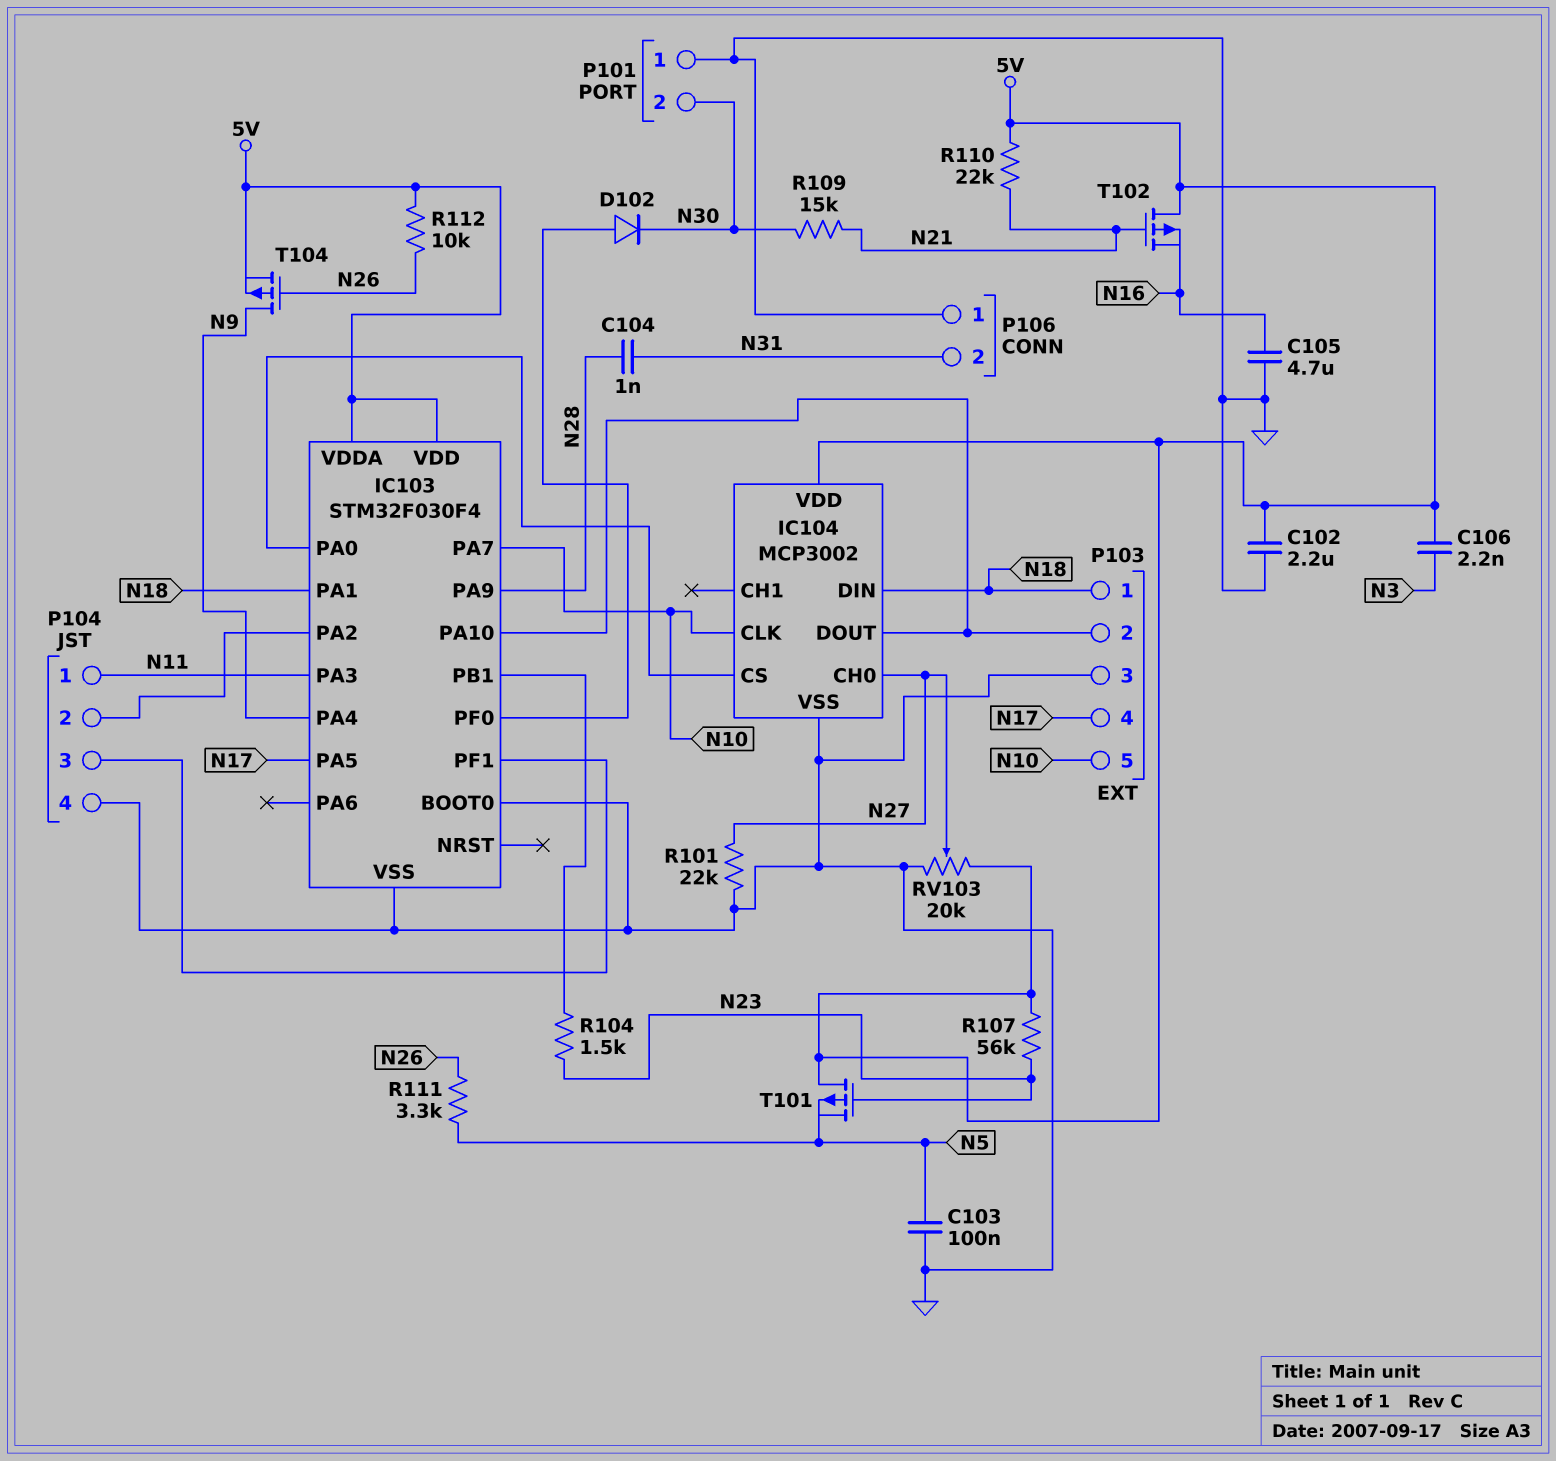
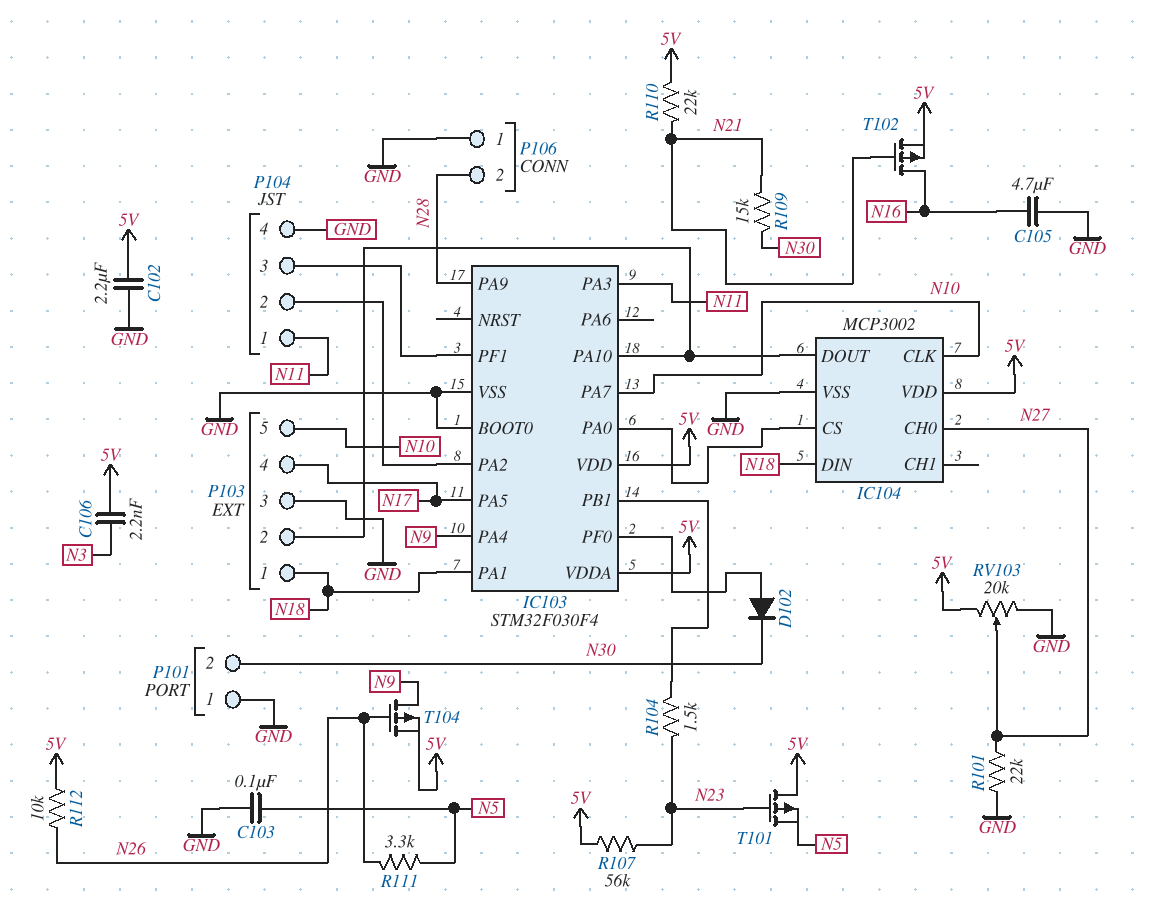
C104: 1nF (N28, N31) -> none
P106 pin 2: N31 -> N28
T102: PMOS (G N21, D 5V, S N16) -> PMOS (G N21, D N16, S 5V)

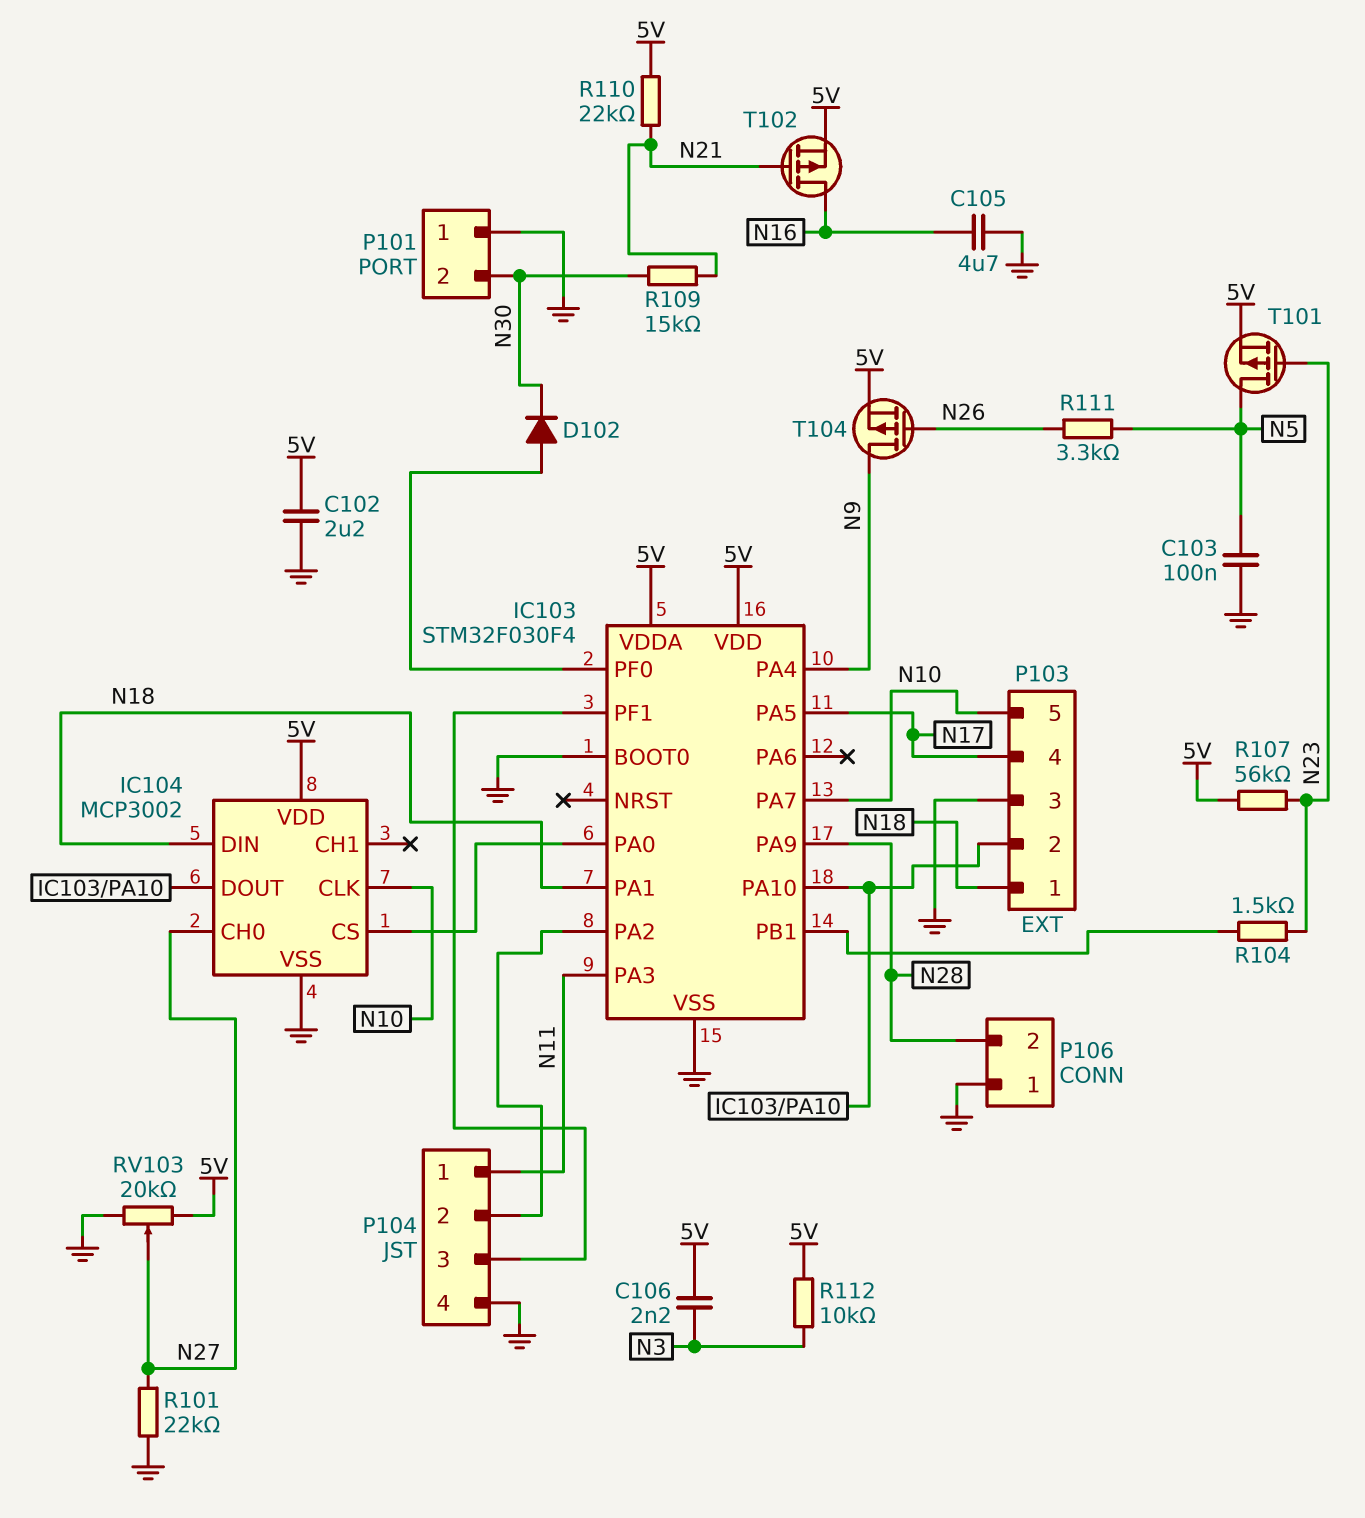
R112: 10k (5V, N26) -> 10k (5V, N3)
T101: PMOS (G N23, D 5V, S N5) -> PMOS (G N23, D N5, S 5V)

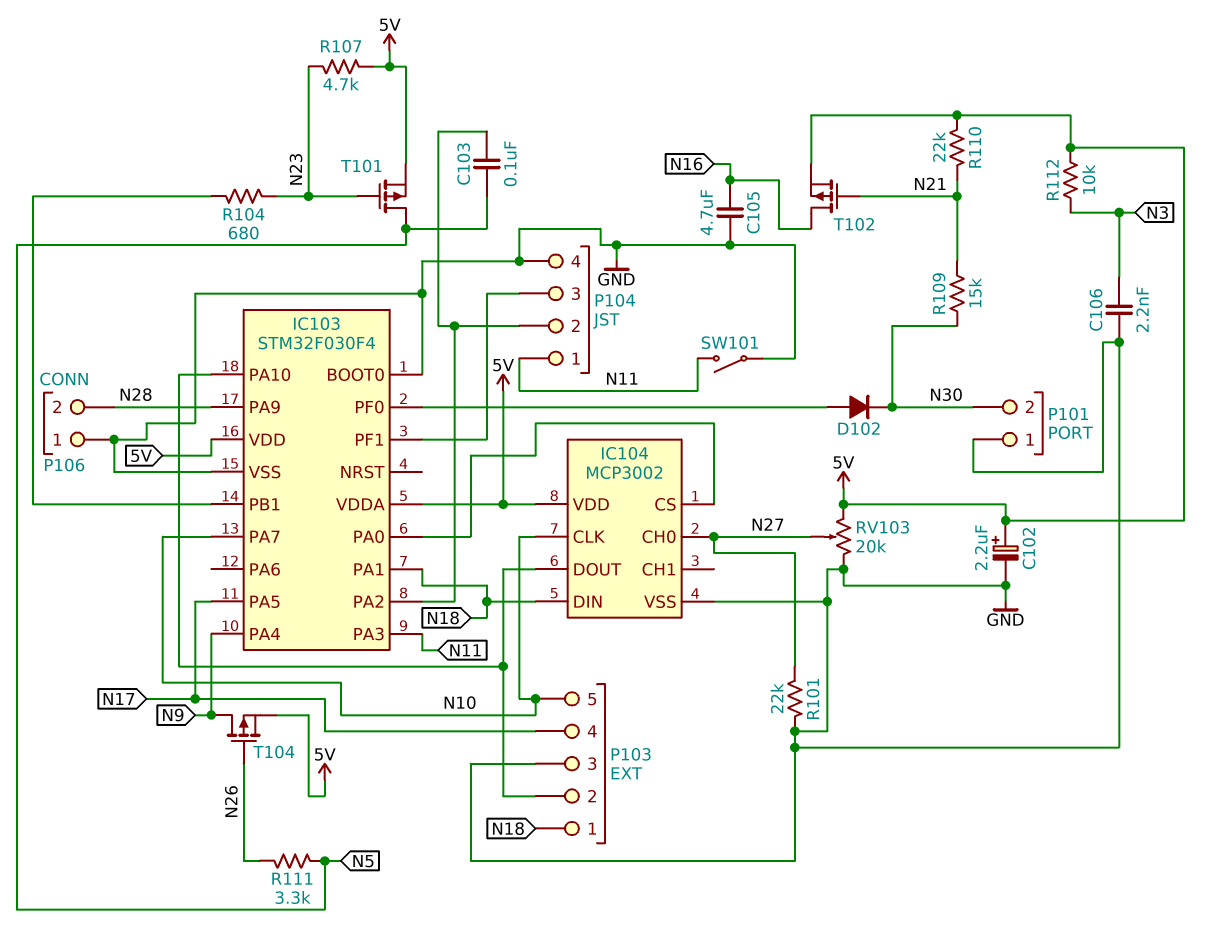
C102: 2.2uF (5V, GND) -> 2.2uF (plus 5V, minus GND)
C103: 100nF (GND, N5) -> 100nF (IC103/PA2, N5)
C106: 2.2nF (5V, N3) -> 2.2nF (GND, N3)
R104: 1.5k (IC103/PB1, N23) -> 680 (IC103/PB1, N23)
R107: 56k (5V, N23) -> 4.7k (5V, N23)
SW101: none -> switch (GND, N11)

